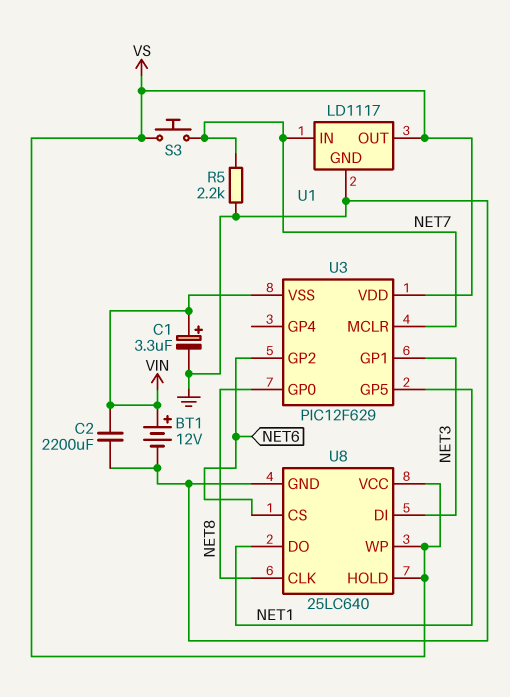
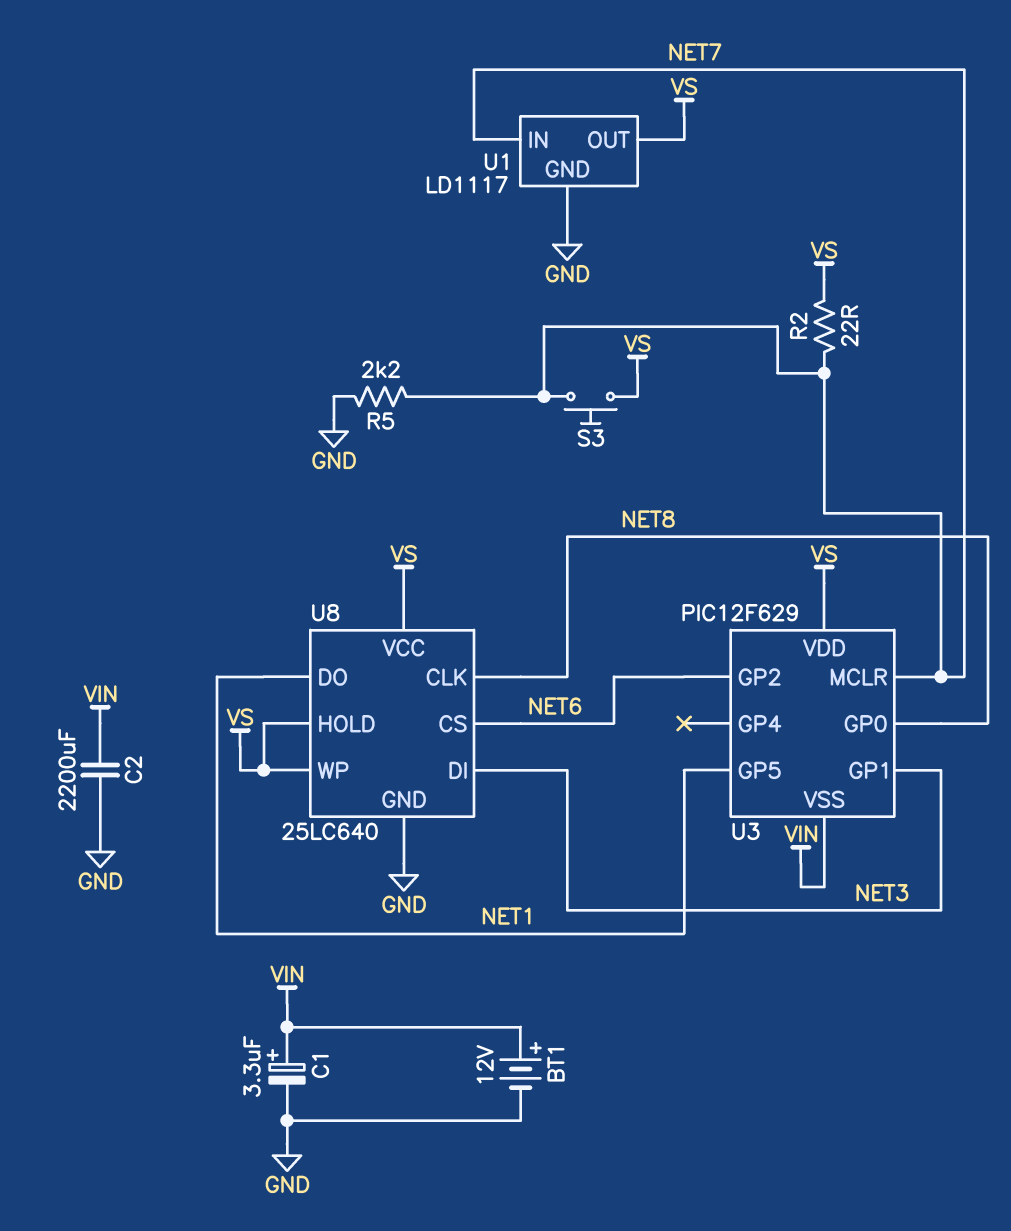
R2: none -> 22 (NET7, VS)

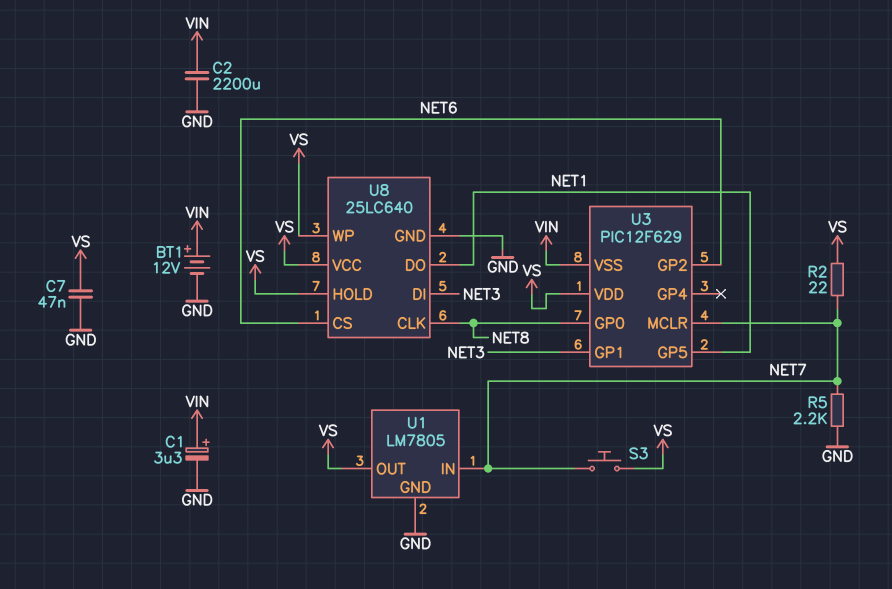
C7: none -> 47nF (GND, VS)
U1: LD1117 -> LM7805

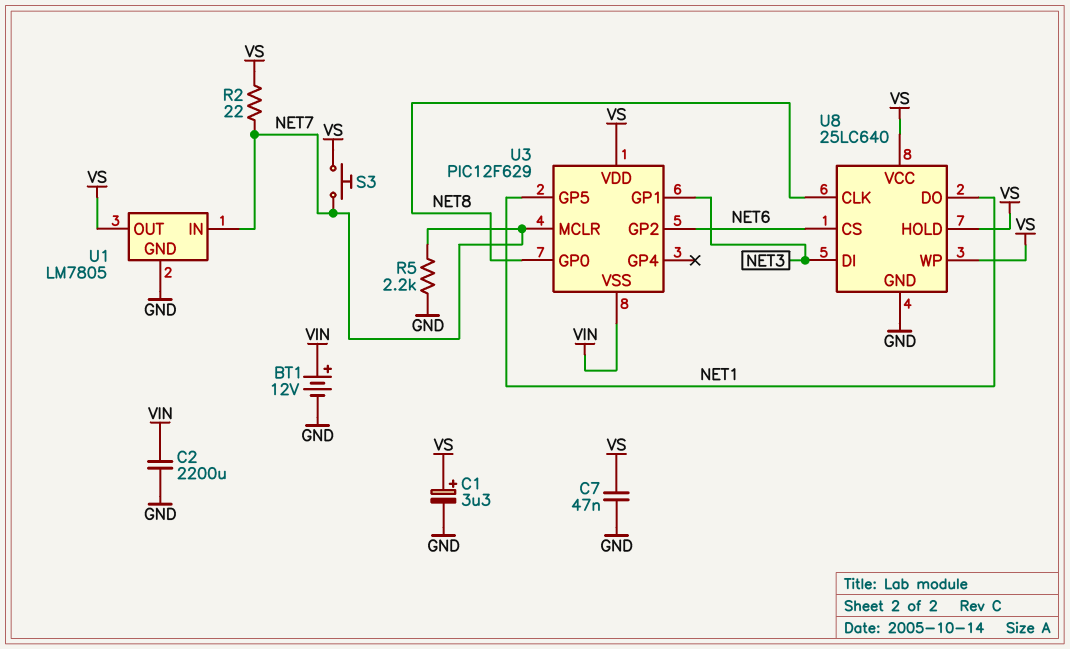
C1: 3.3uF (plus VIN, minus GND) -> 3.3uF (plus VS, minus GND)

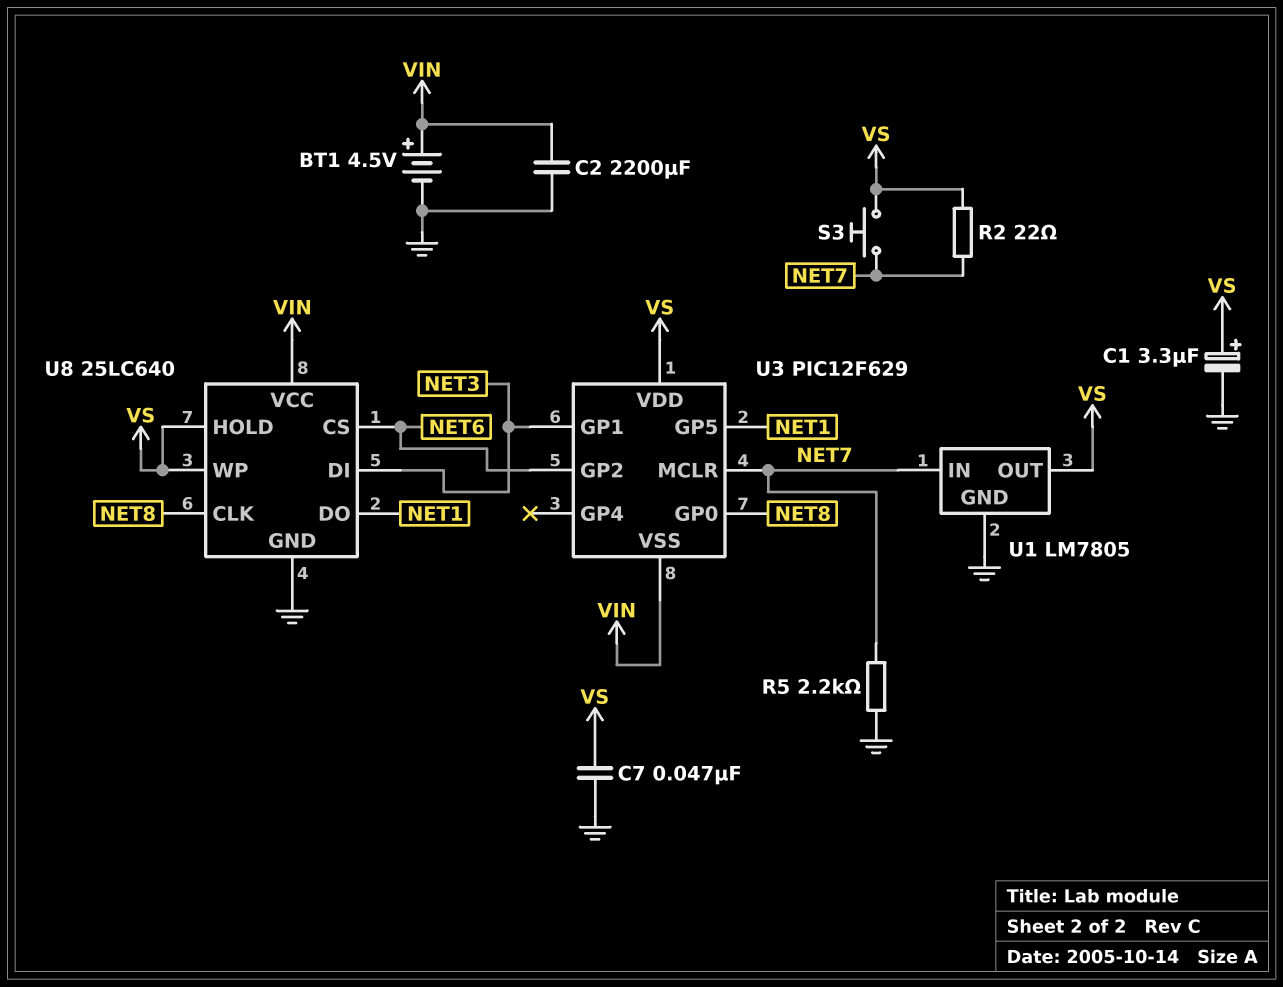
BT1: 12V (plus VIN, minus GND) -> 4.5V (plus VIN, minus GND)
U8 pin VCC: VS -> VIN

